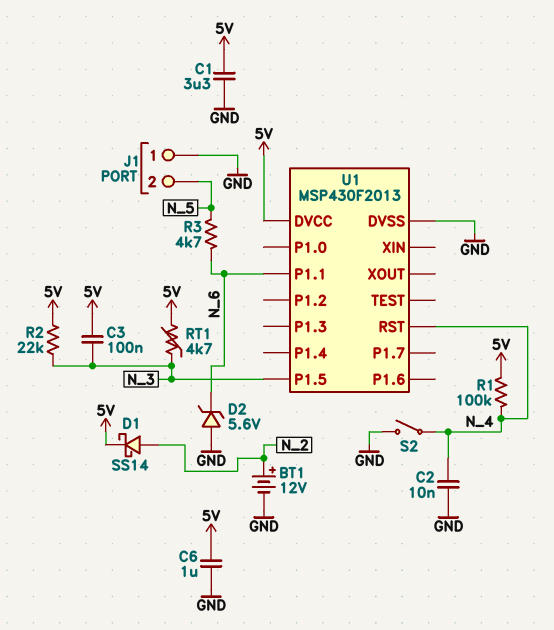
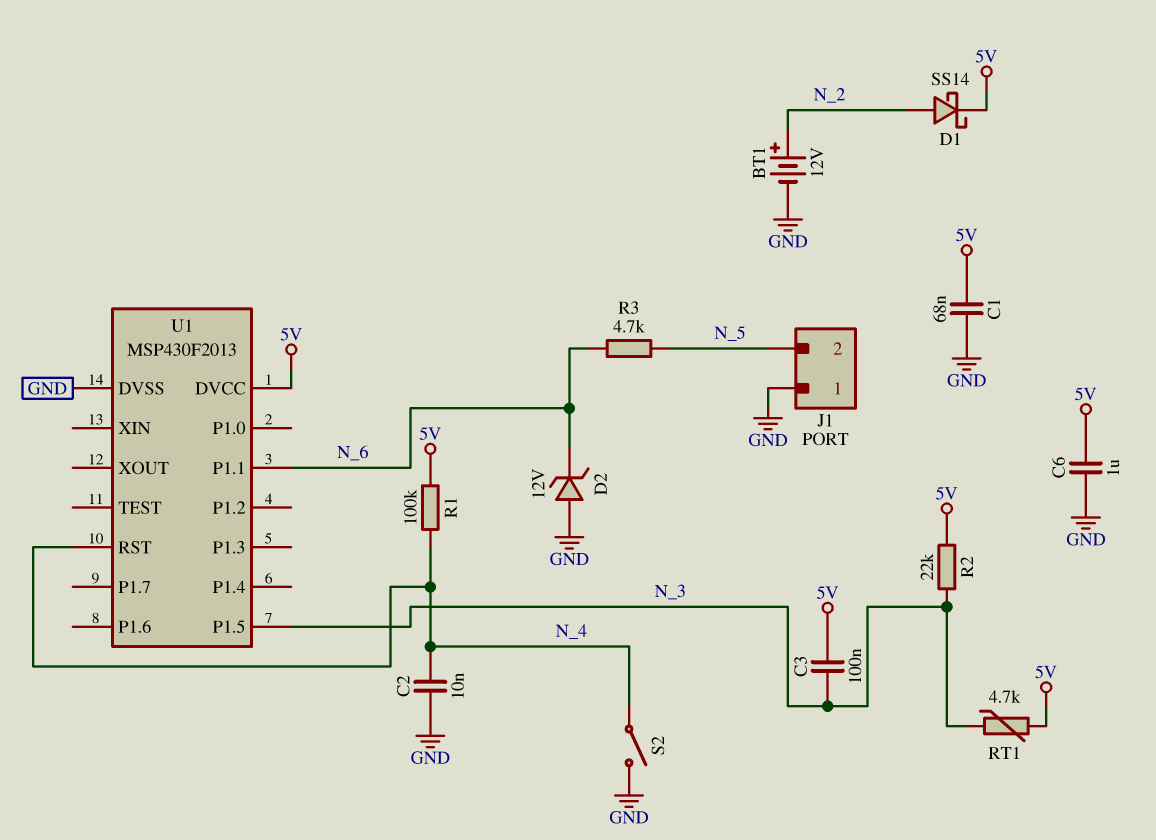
C1: 3.3uF (5V, GND) -> 68nF (5V, GND)
D2: zener 5.6V (A GND, K N_6) -> zener 12V (A GND, K N_6)

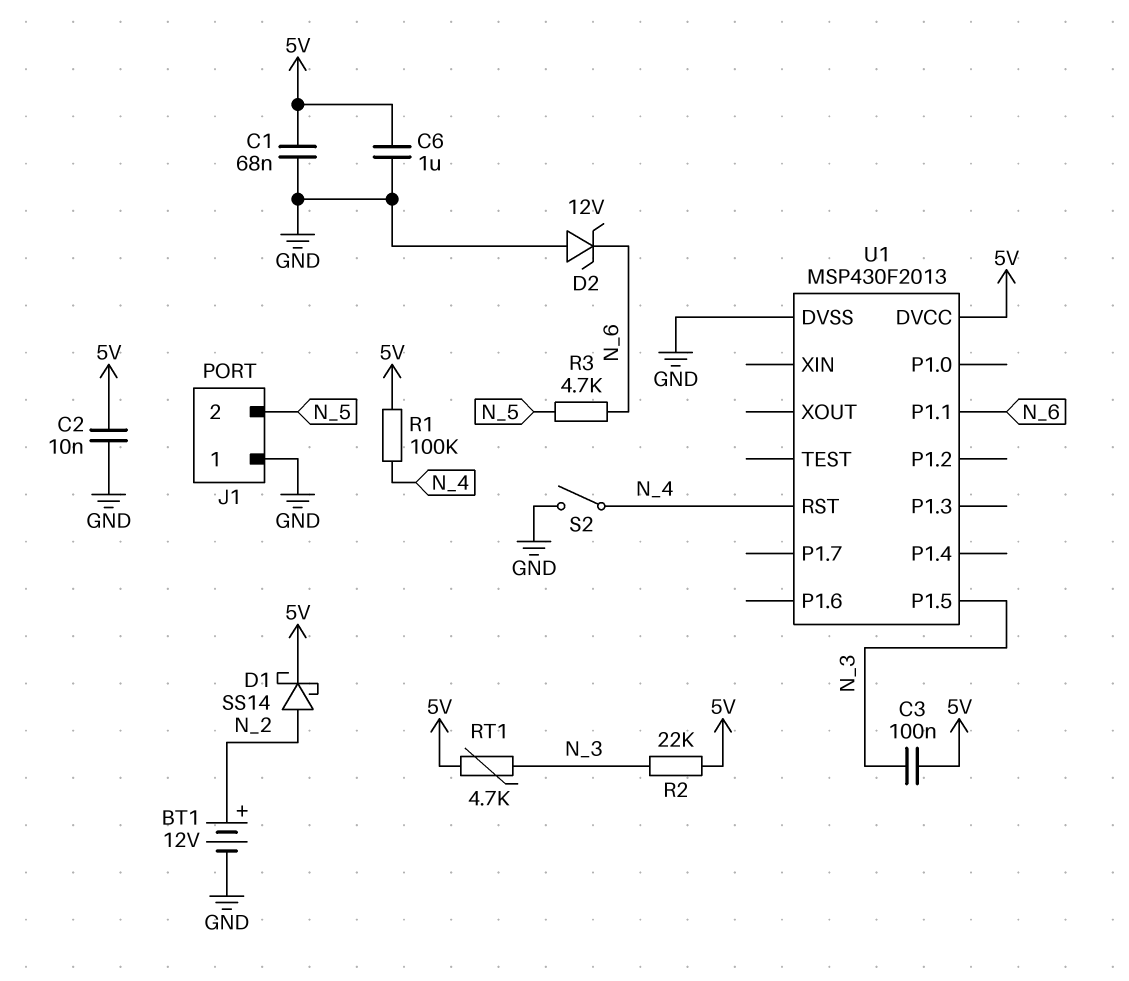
C2: 10nF (GND, N_4) -> 10nF (5V, GND)

